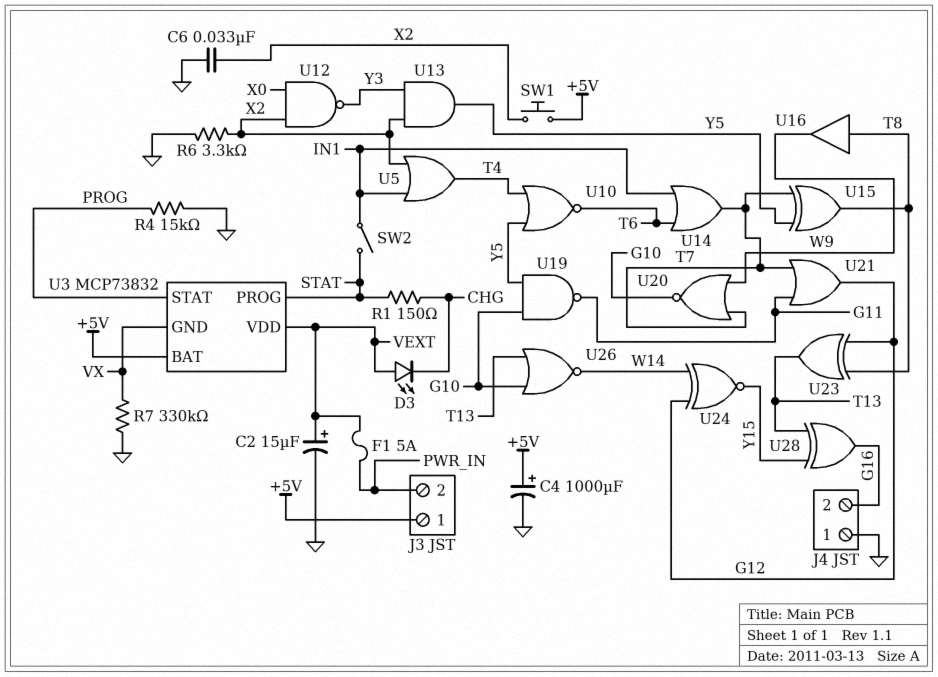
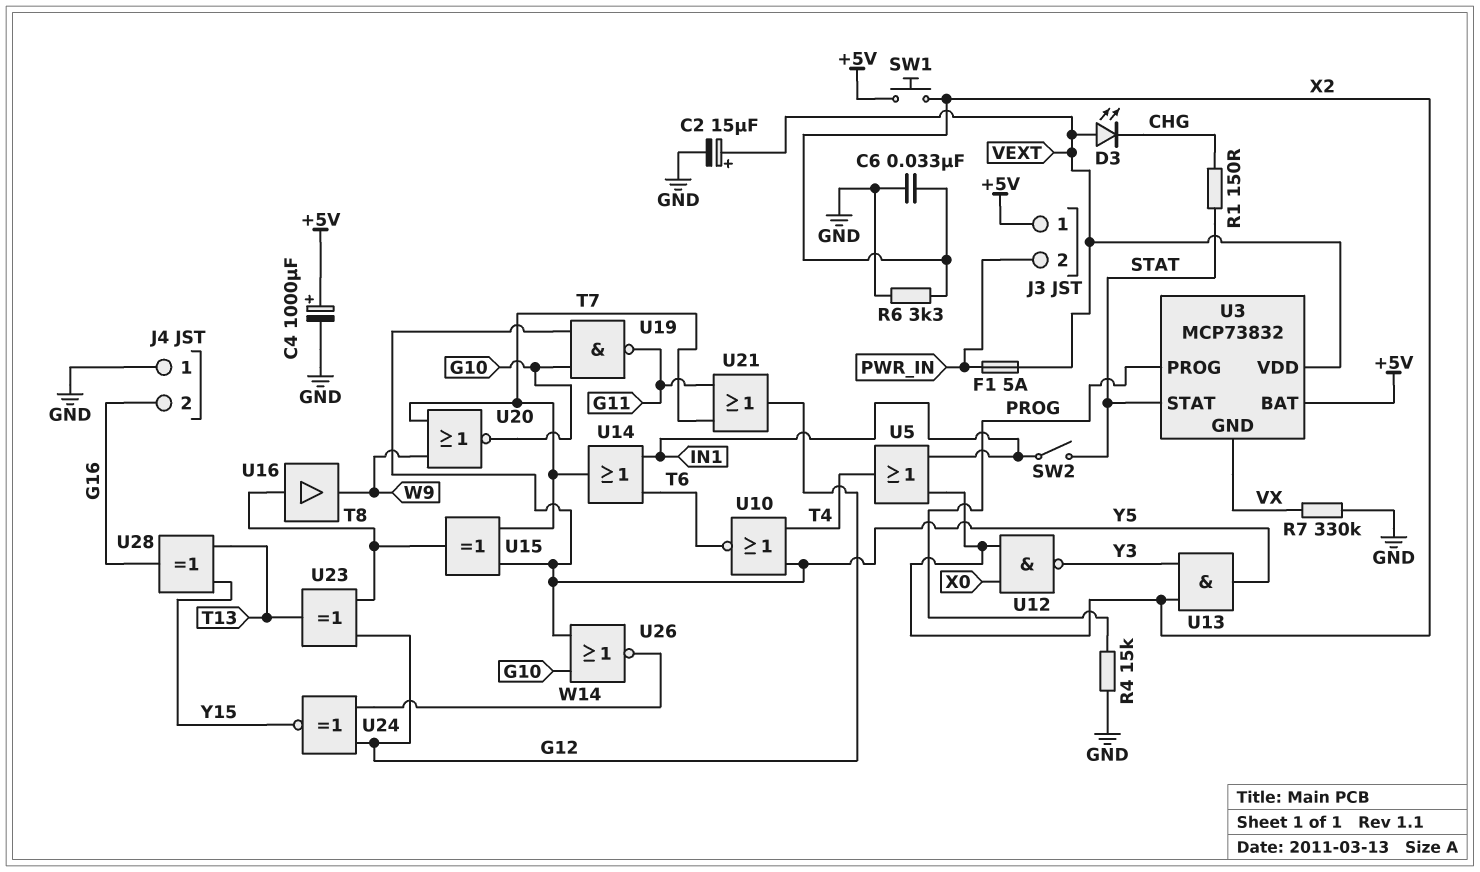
U3 pin PROG: STAT -> PROG
U3 pin STAT: PROG -> STAT
U26: NOR (in G10, in T13, out W14) -> NOR (in G10, in Y5, out W14)

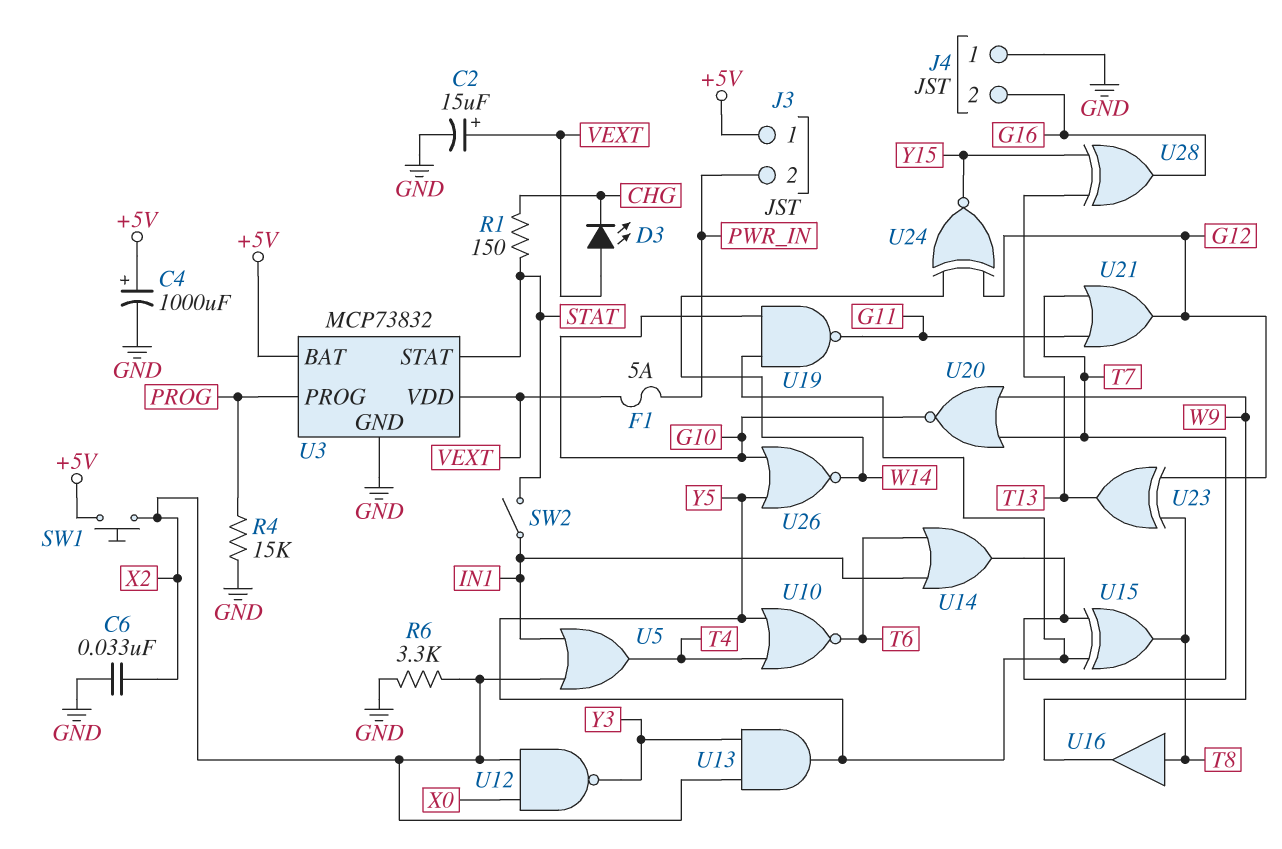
R7: 330k (GND, VX) -> none
U3 pin GND: VX -> GND

